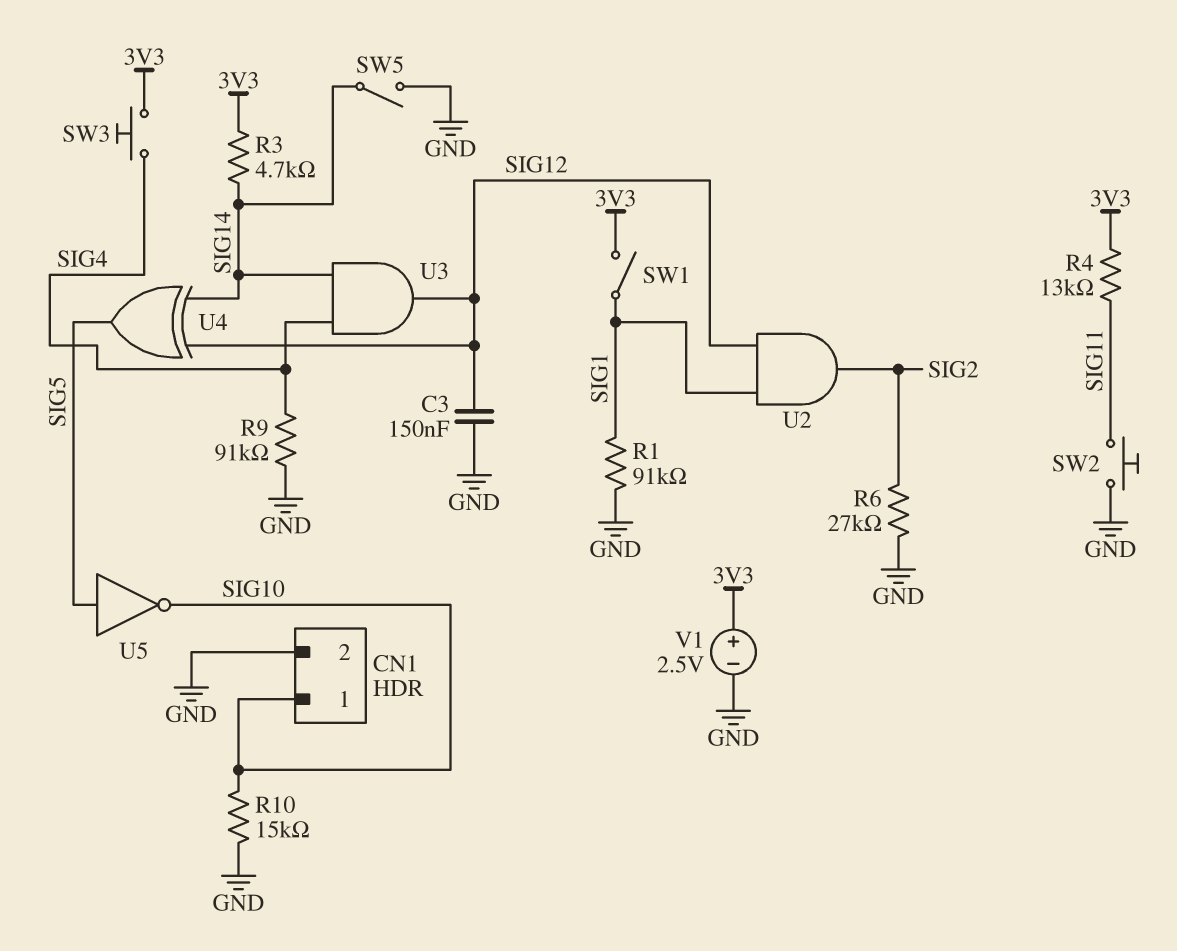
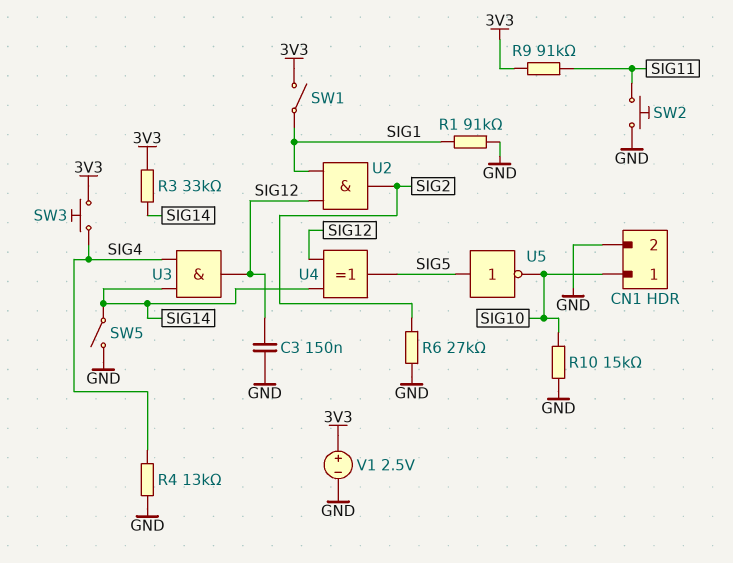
R3: 4.7k (3V3, SIG14) -> 33k (3V3, SIG14)
R4: 13k (3V3, SIG11) -> 13k (GND, SIG4)
R9: 91k (GND, SIG4) -> 91k (3V3, SIG11)

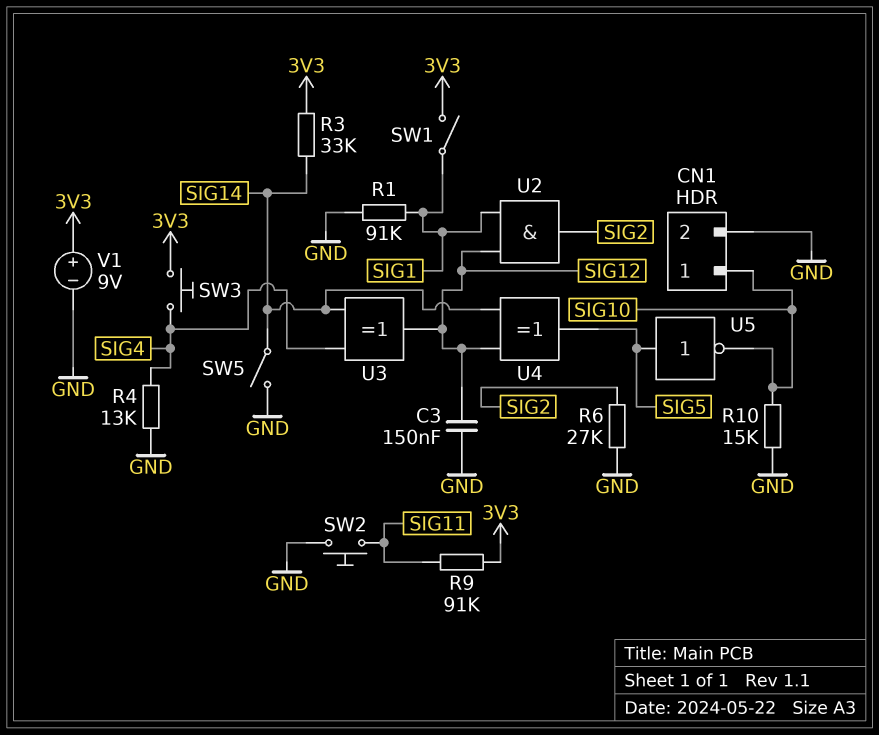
U3: AND (in SIG4, in SIG14, out SIG12) -> XOR (in SIG4, in SIG14, out SIG12)
V1: 2.5V (plus 3V3, minus GND) -> 9V (plus 3V3, minus GND)

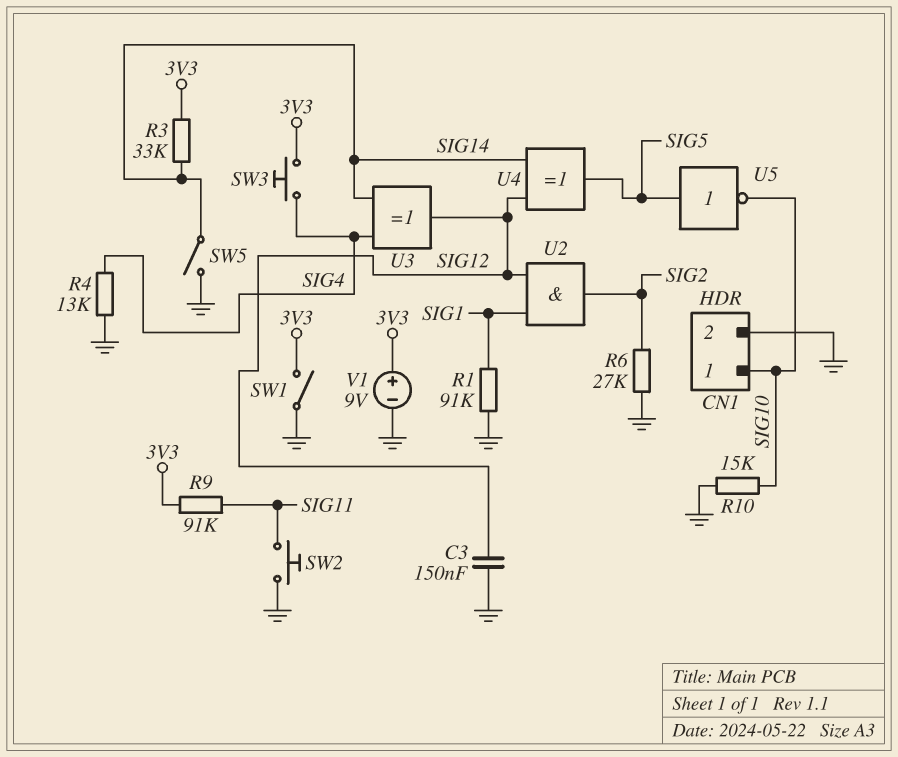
SW1: switch (3V3, SIG1) -> switch (3V3, GND)

